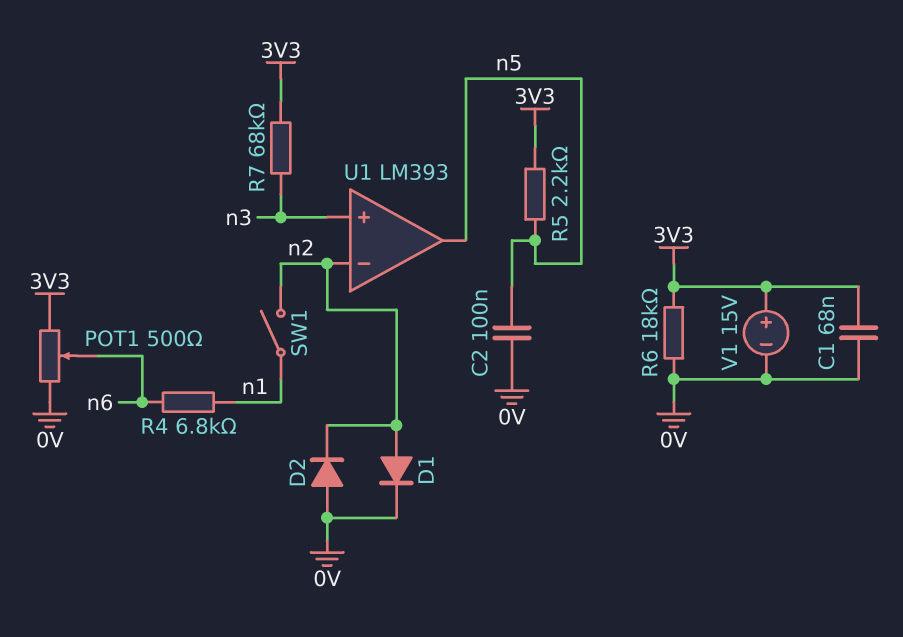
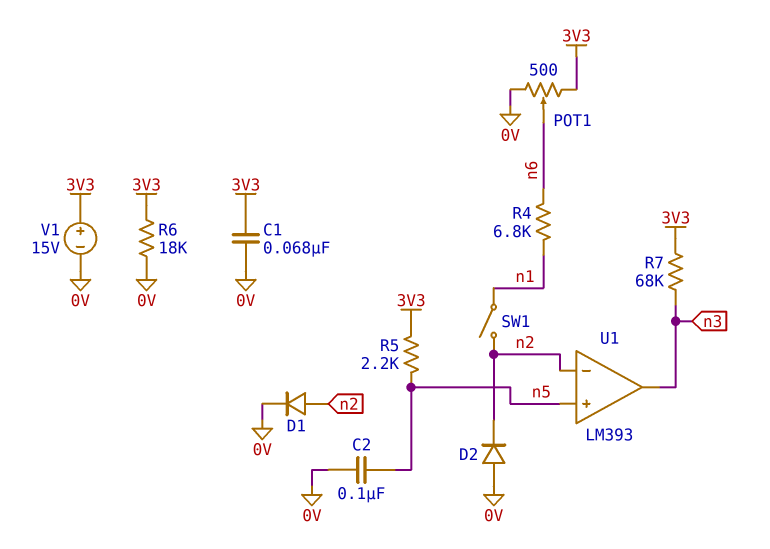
U1 pin in+: n3 -> n5
U1 pin out: n5 -> n3

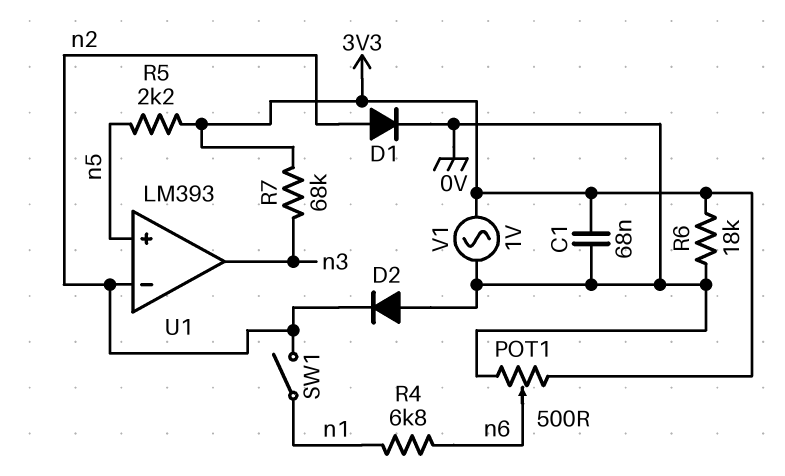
C2: 100nF (0V, n5) -> none
V1: 15V (plus 3V3, minus 0V) -> AC 1V (0V, 3V3)

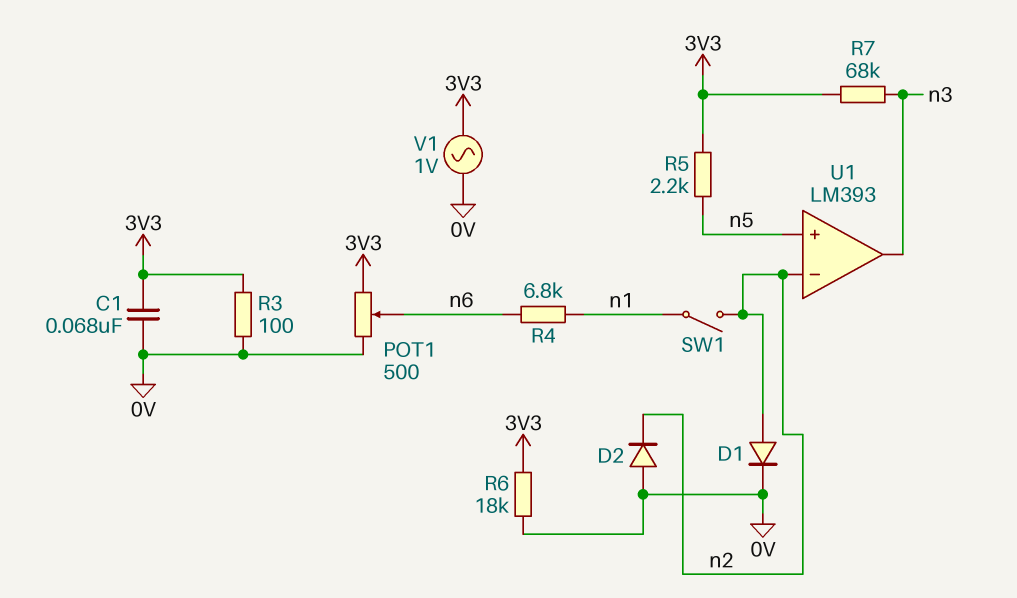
R3: none -> 100 (0V, 3V3)

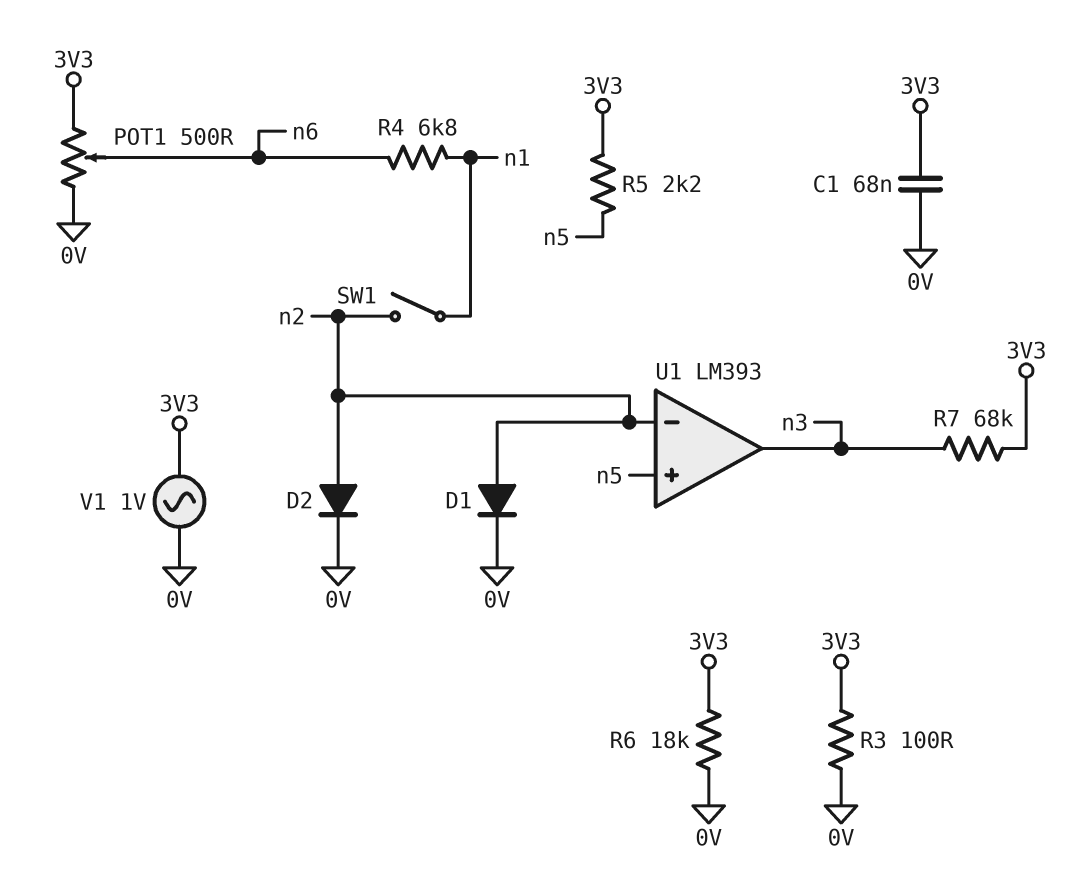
D2: diode (A 0V, K n2) -> diode (A n2, K 0V)

